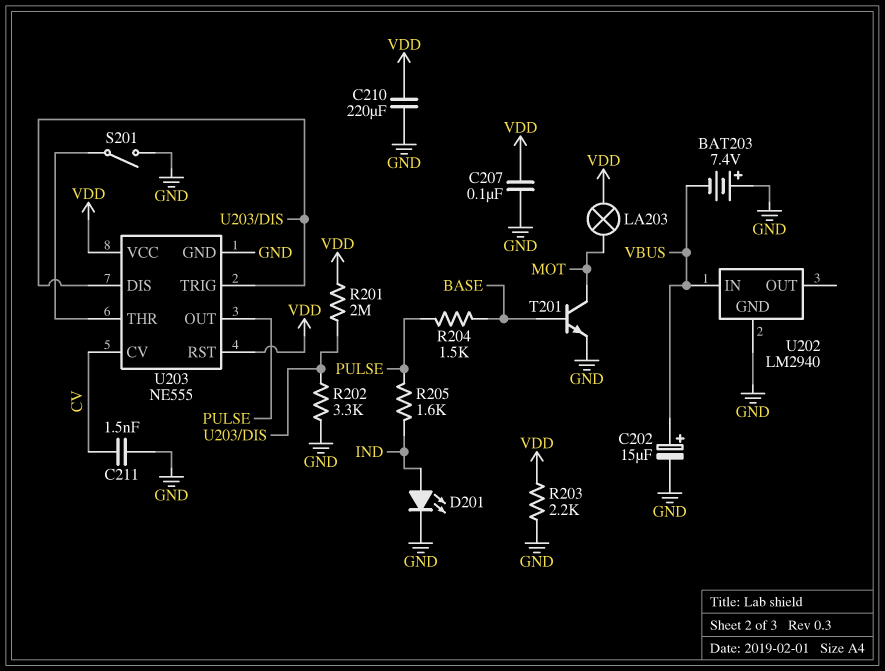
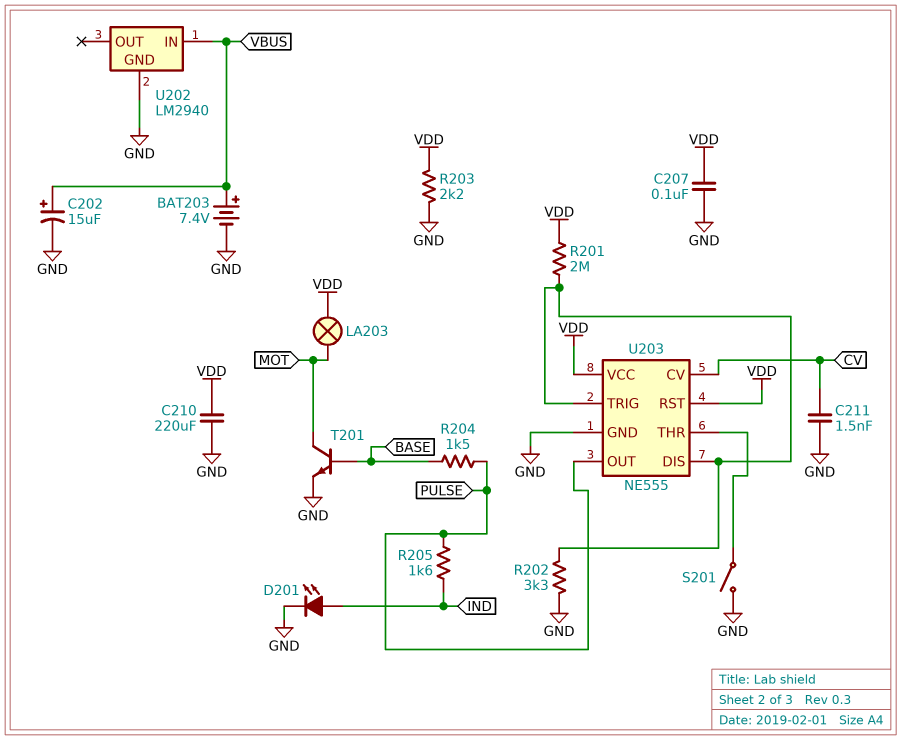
BAT203: 7.4V (plus GND, minus VBUS) -> 7.4V (plus VBUS, minus GND)

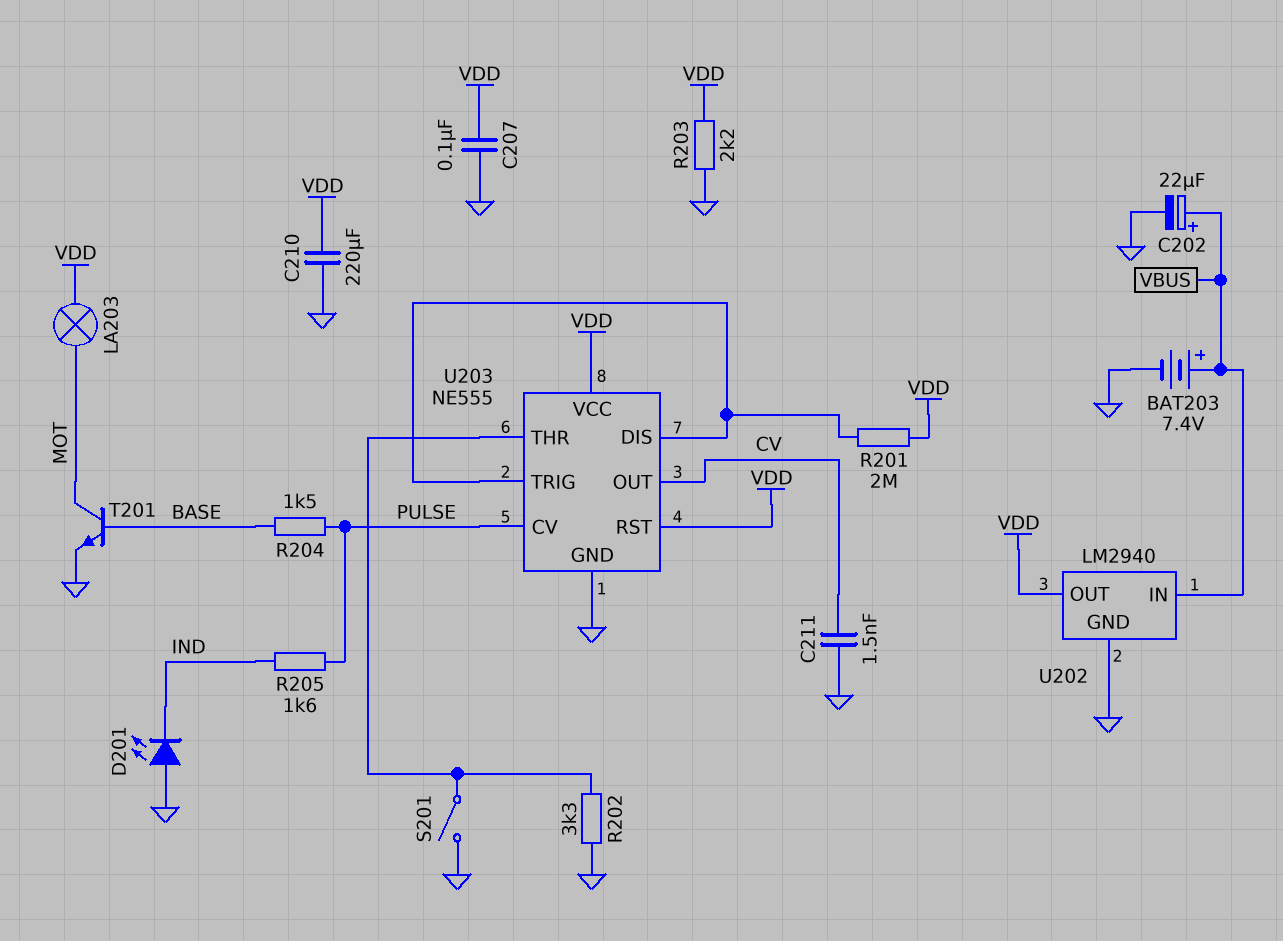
C202: 15uF (plus VBUS, minus GND) -> 22uF (plus VBUS, minus GND)
D201: LED (A IND, K GND) -> LED (A GND, K IND)
R202: 3.3k (GND, U203/DIS) -> 3.3k (GND, U203/THR)
U202 pin OUT: none -> VDD
U203 pin CV: CV -> PULSE
U203 pin OUT: PULSE -> CV

